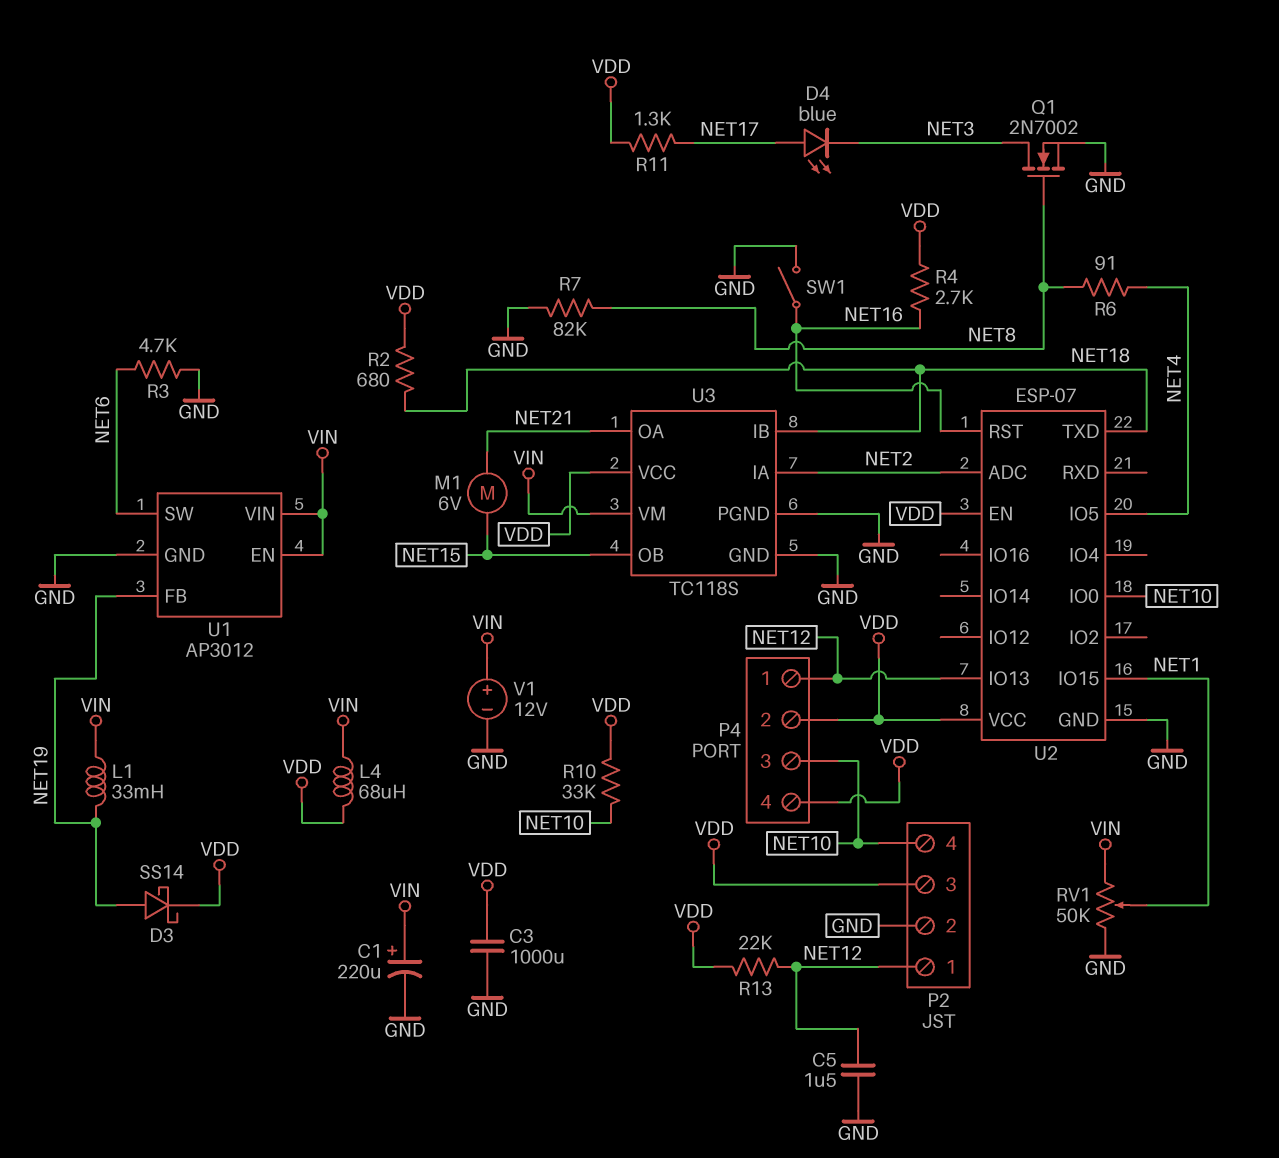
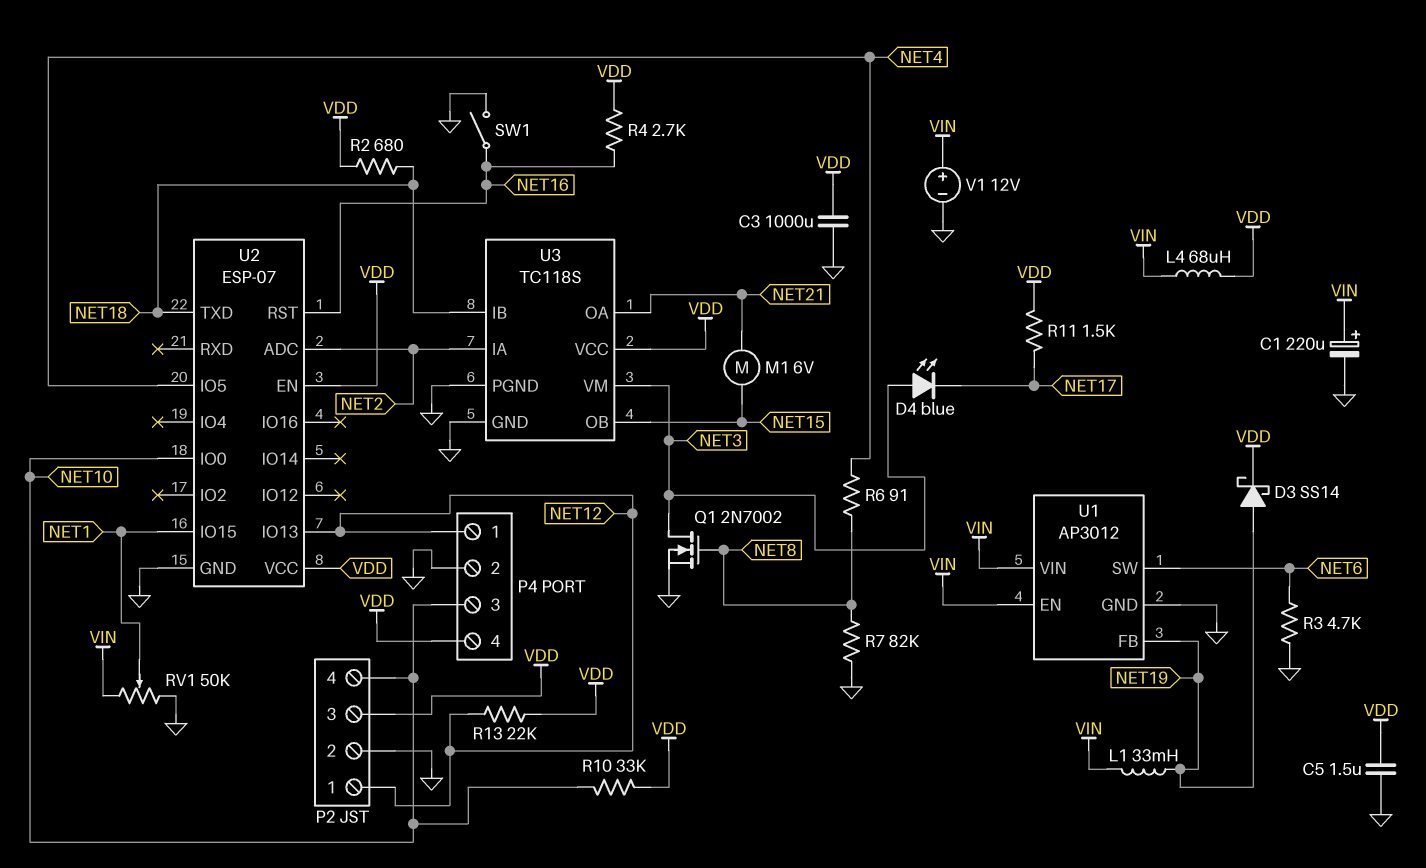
C5: 1.5uF (GND, NET12) -> 1.5uF (GND, VDD)
D4: LED blue (A NET17, K NET3) -> LED blue (A NET3, K NET17)
P4 pin 2: VDD -> GND
R11: 1.3k (NET17, VDD) -> 1.5k (NET17, VDD)
U3 pin VM: VIN -> NET3

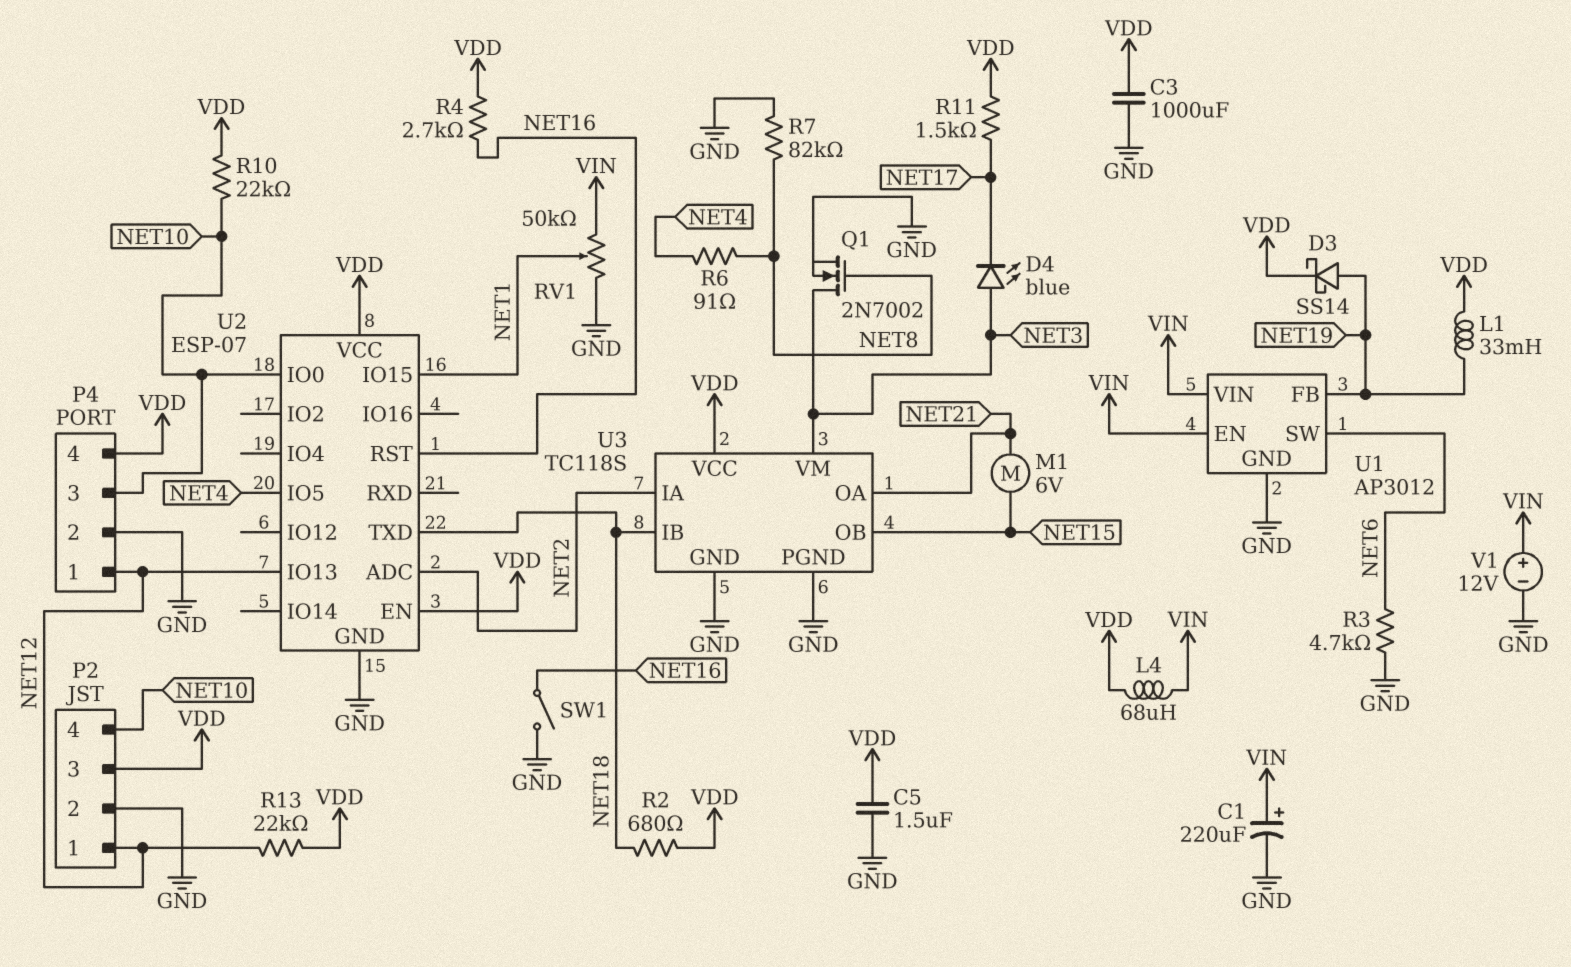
L1: 33mH (NET19, VIN) -> 33mH (NET19, VDD)
R10: 33k (NET10, VDD) -> 22k (NET10, VDD)

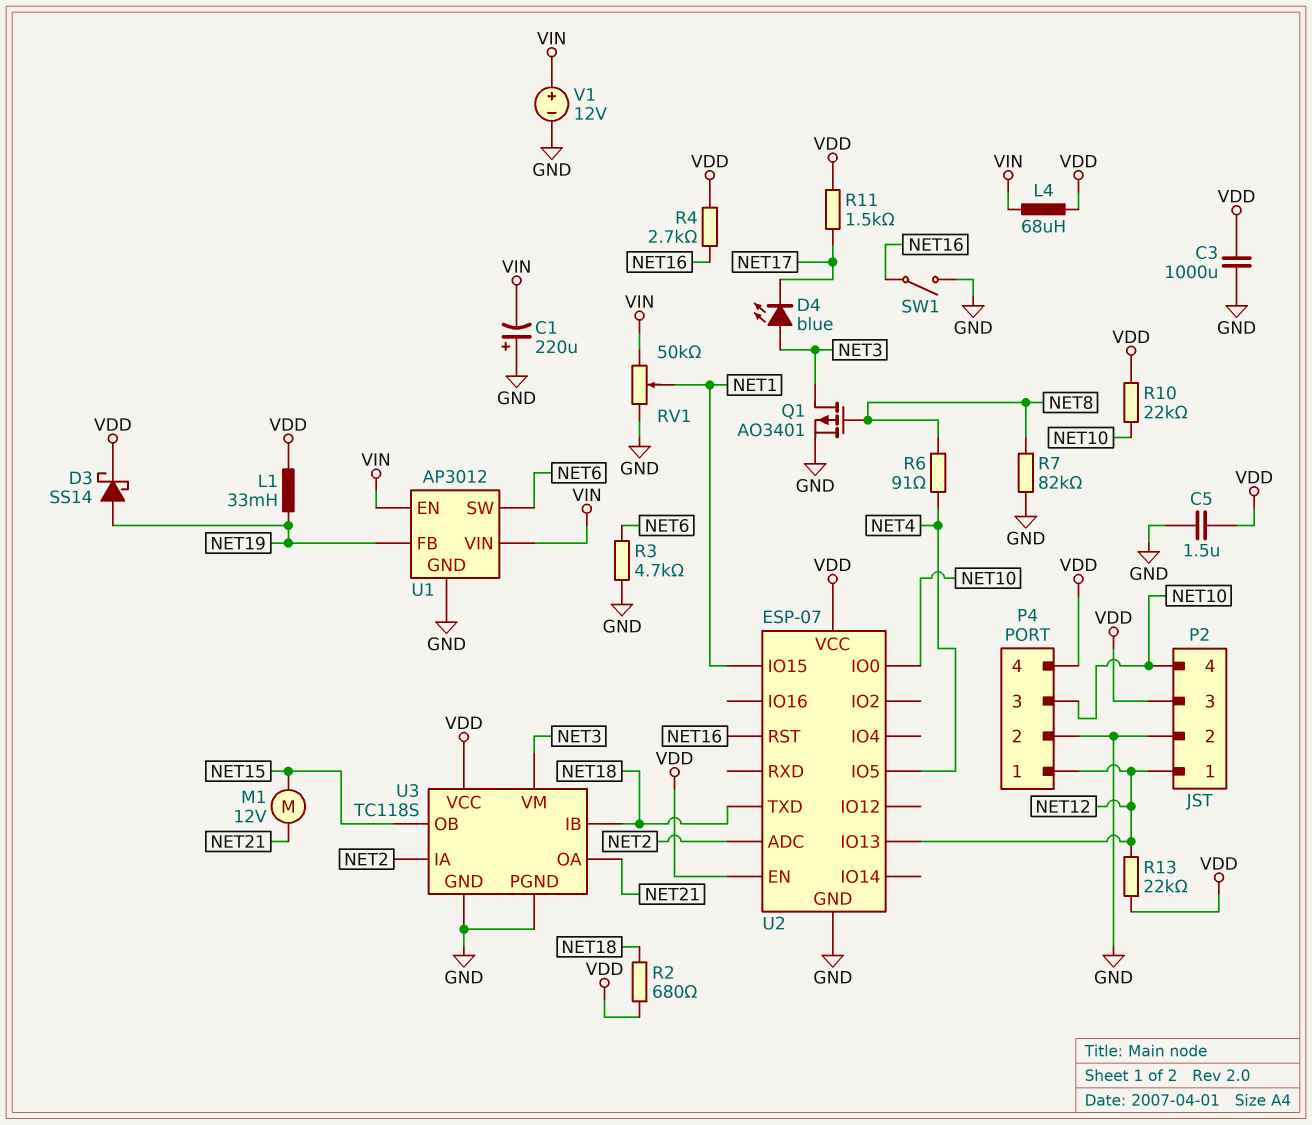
C1: 220uF (plus VIN, minus GND) -> 220uF (plus GND, minus VIN)
M1: motor 6V (NET15, NET21) -> motor 12V (NET15, NET21)
Q1: NMOS 2N7002 (G NET8, D NET3, S GND) -> PMOS AO3401 (G NET8, D NET3, S GND)

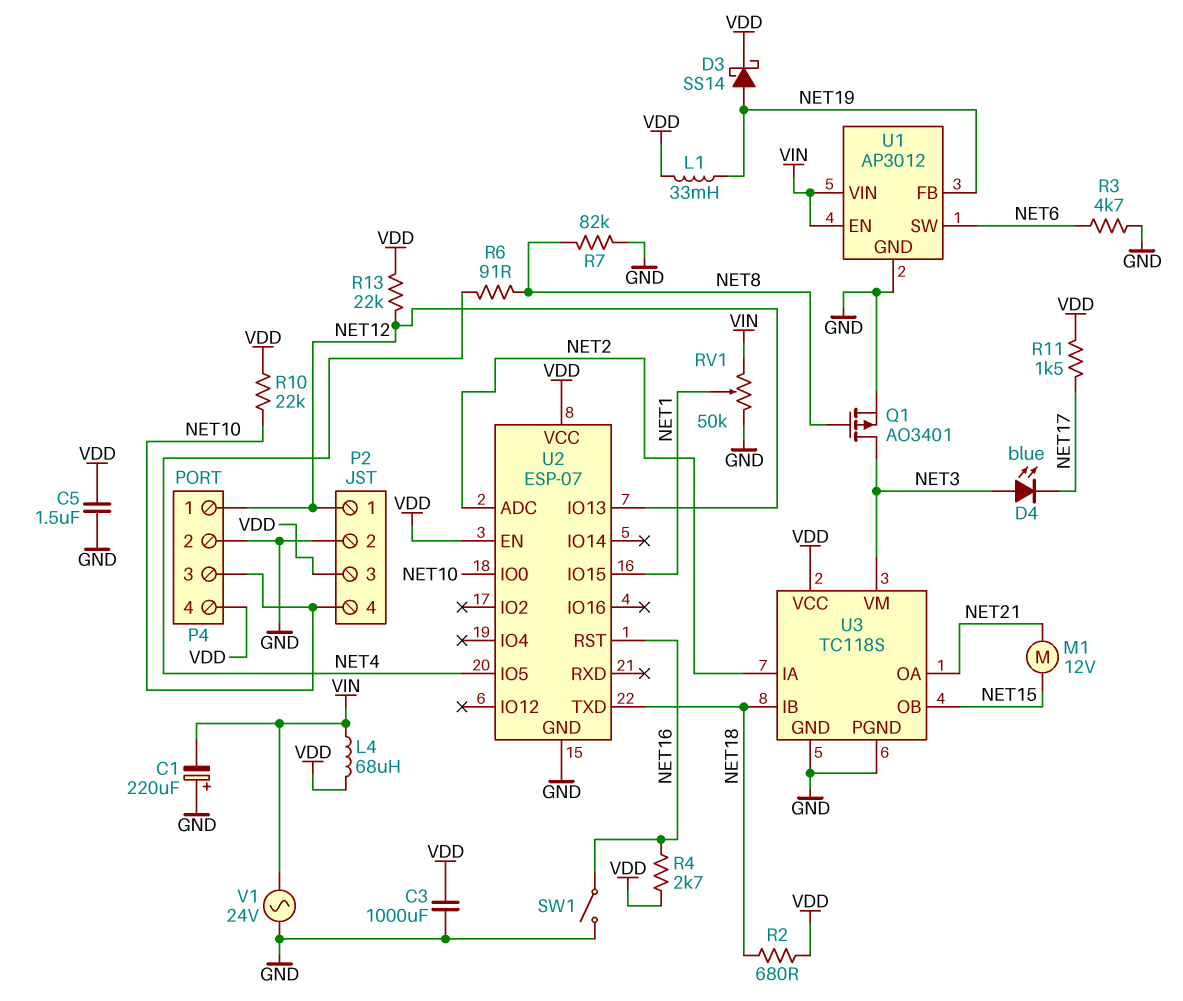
V1: 12V (plus VIN, minus GND) -> AC 24V (GND, VIN)

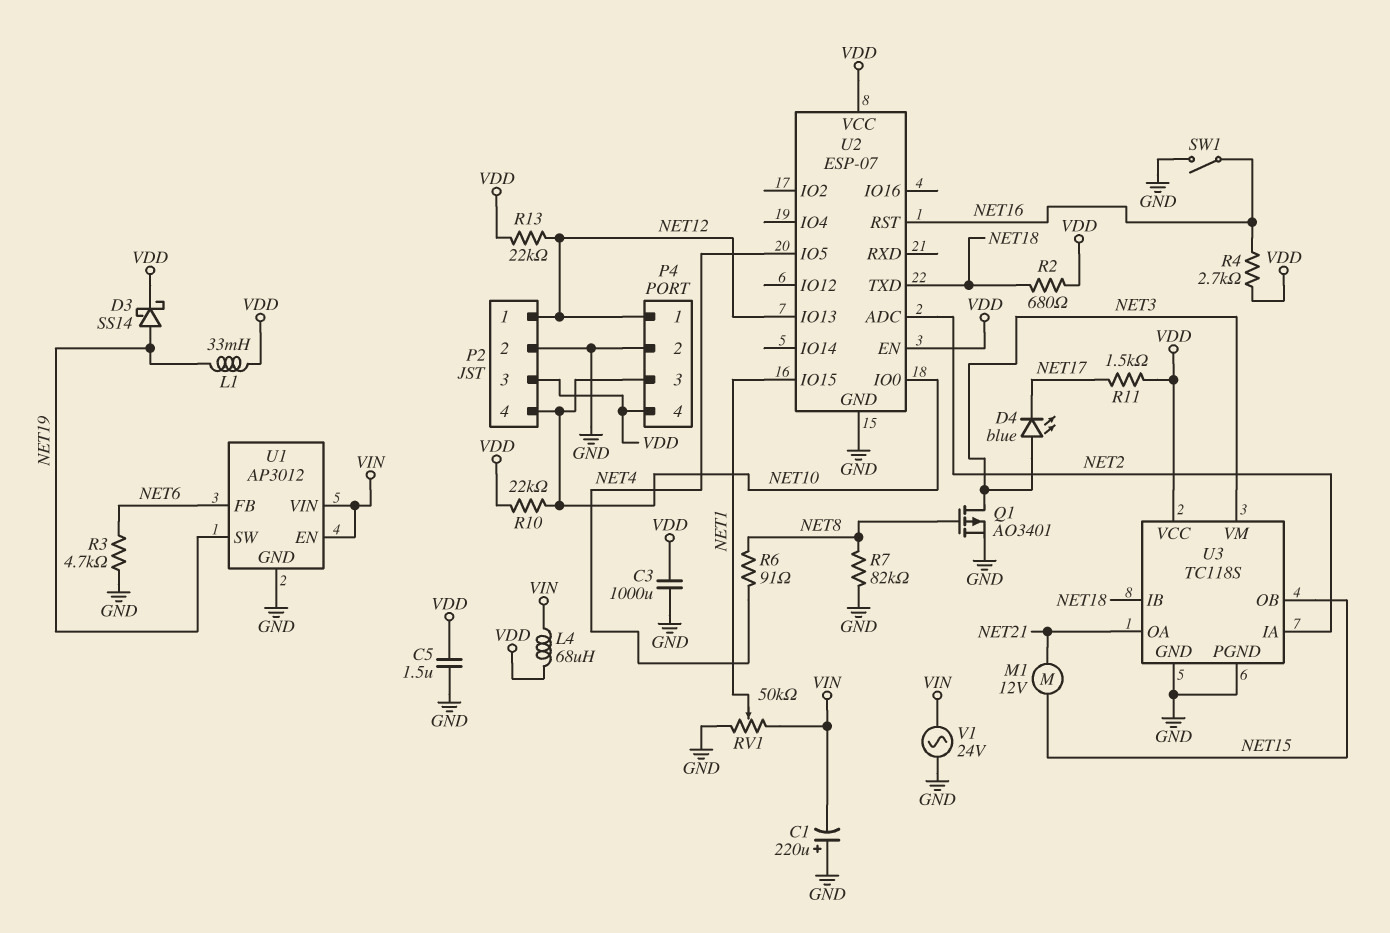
U1 pin FB: NET19 -> NET6
U1 pin SW: NET6 -> NET19

